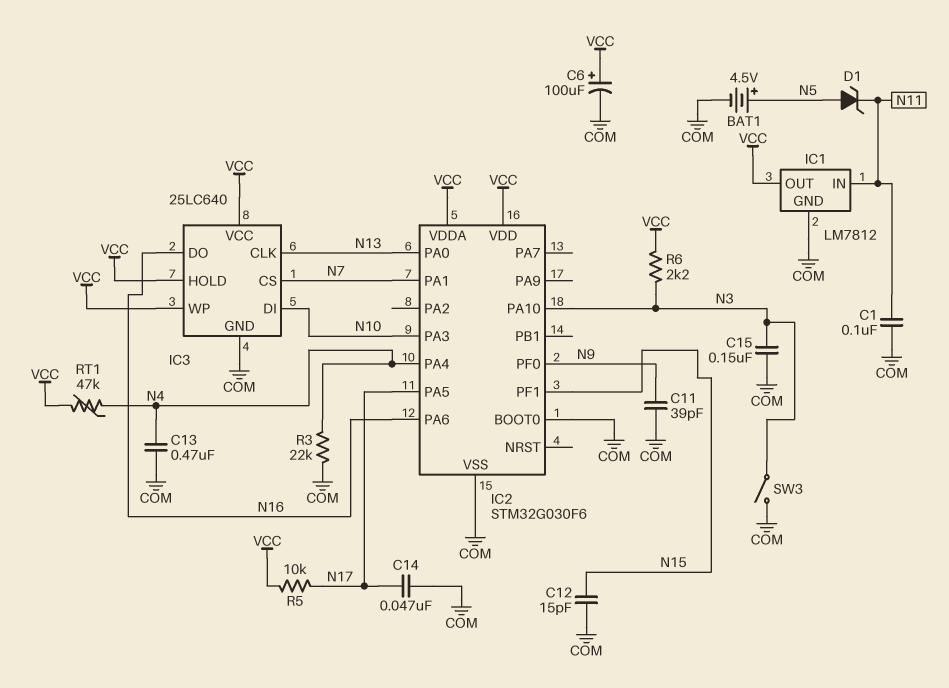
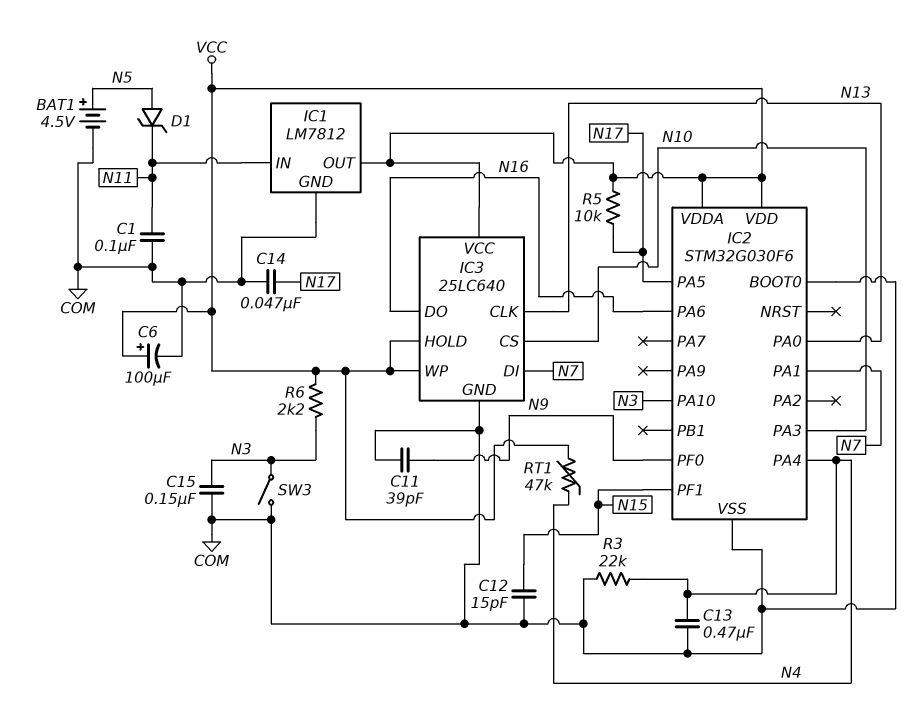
IC3 pin CS: N7 -> N10
IC3 pin DI: N10 -> N7

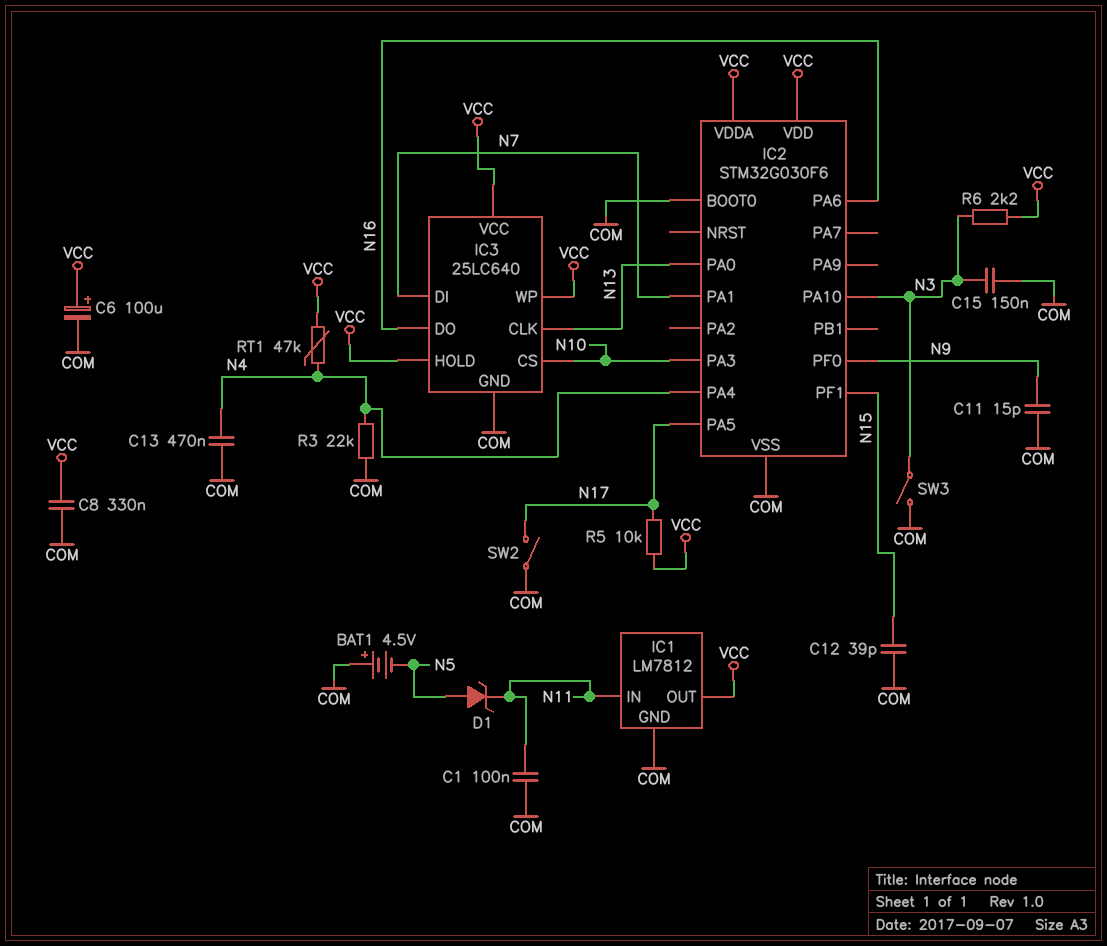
BAT1: 4.5V (plus N5, minus COM) -> 4.5V (plus COM, minus N5)
C8: none -> 330nF (COM, VCC)
C11: 39pF (COM, N9) -> 15pF (COM, N9)
C12: 15pF (COM, N15) -> 39pF (COM, N15)
C14: 47nF (COM, N17) -> none
SW2: none -> switch (COM, N17)

